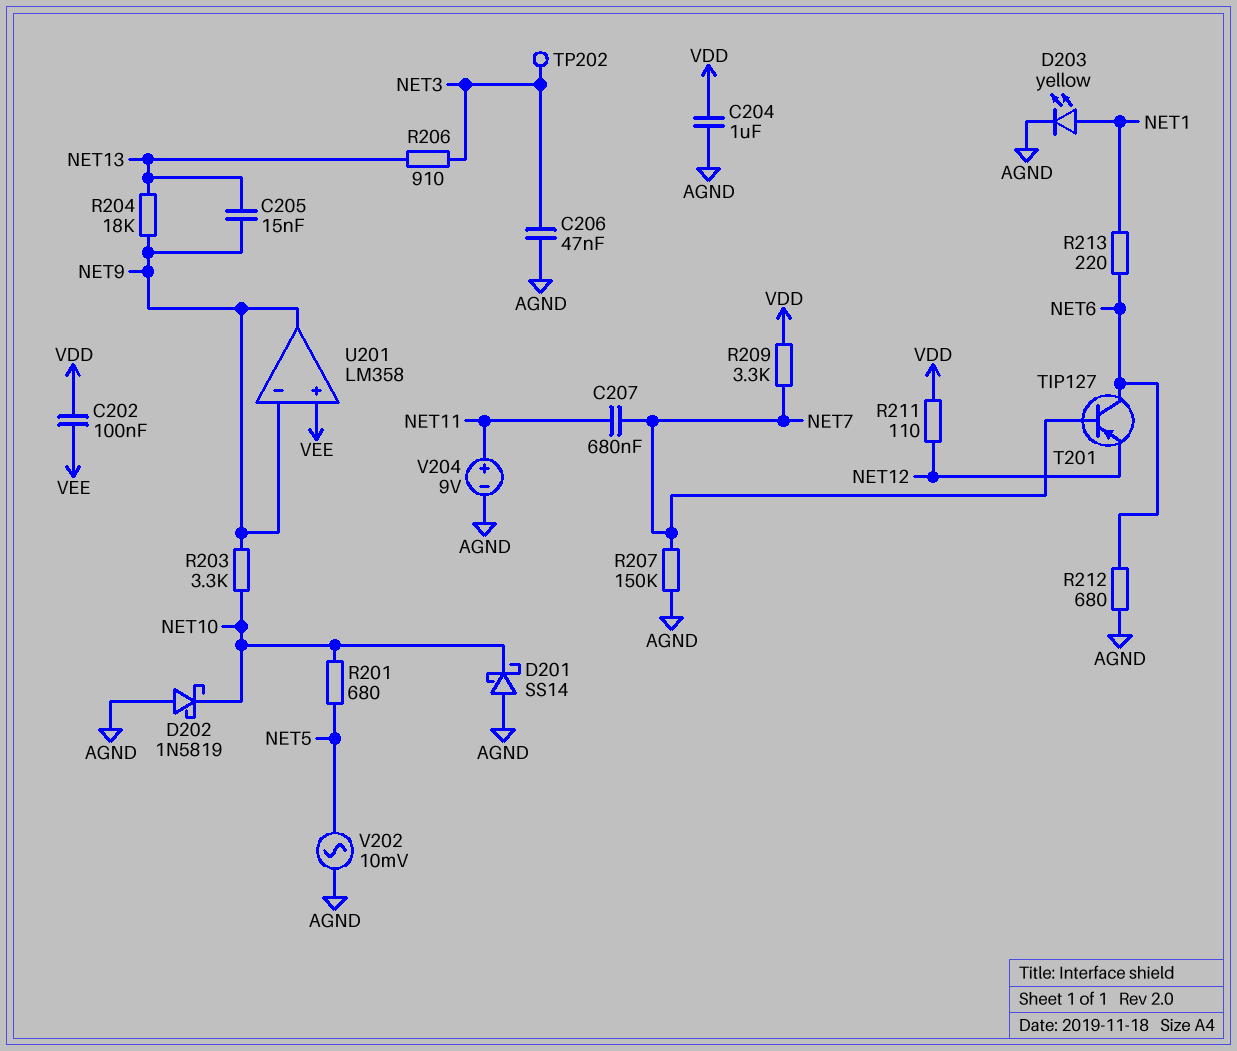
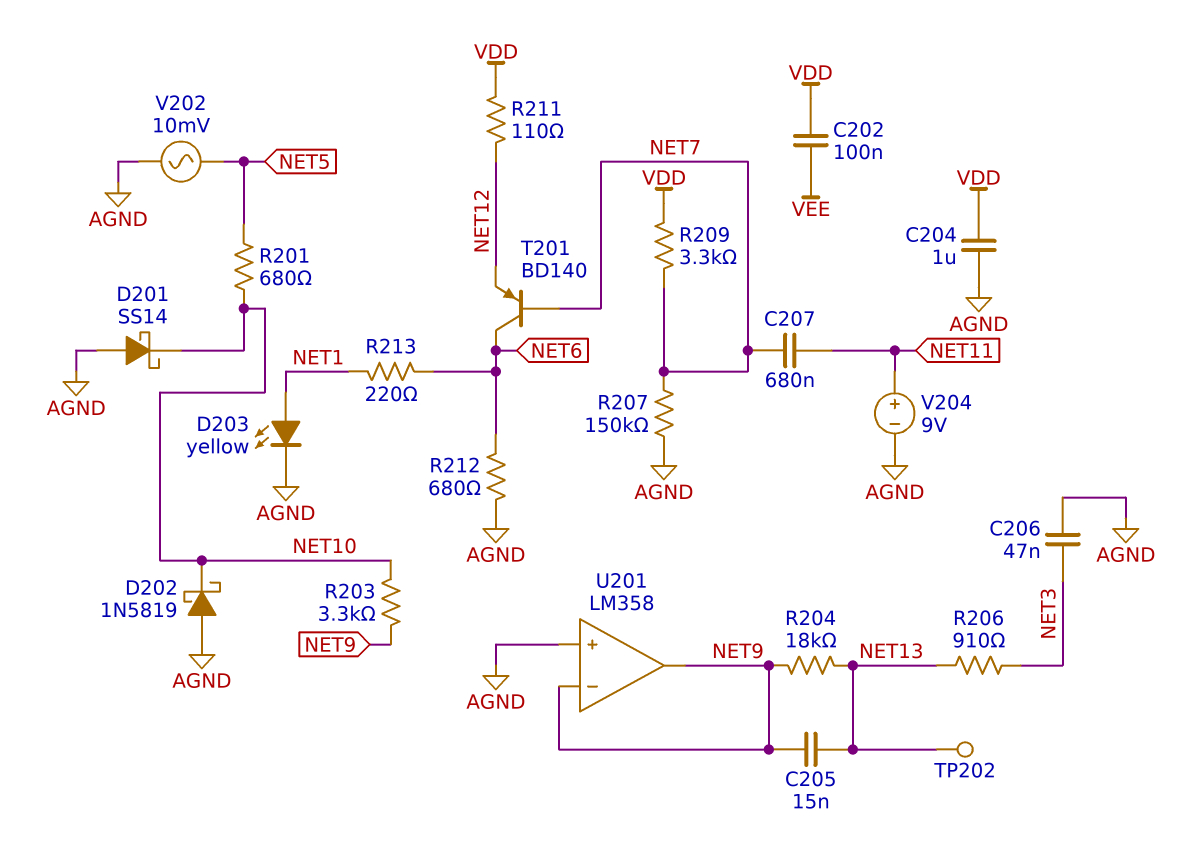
T201: PNP TIP127 (B NET7, C NET6, E NET12) -> PNP BD140 (B NET7, C NET6, E NET12)
TP202: test point (NET3) -> test point (NET13)
U201 pin in+: VEE -> AGND

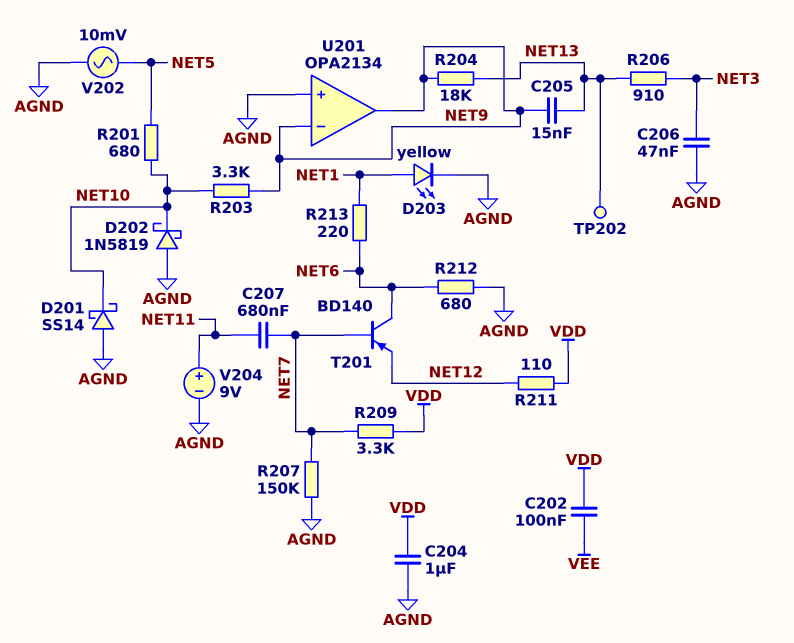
U201: LM358 -> OPA2134

